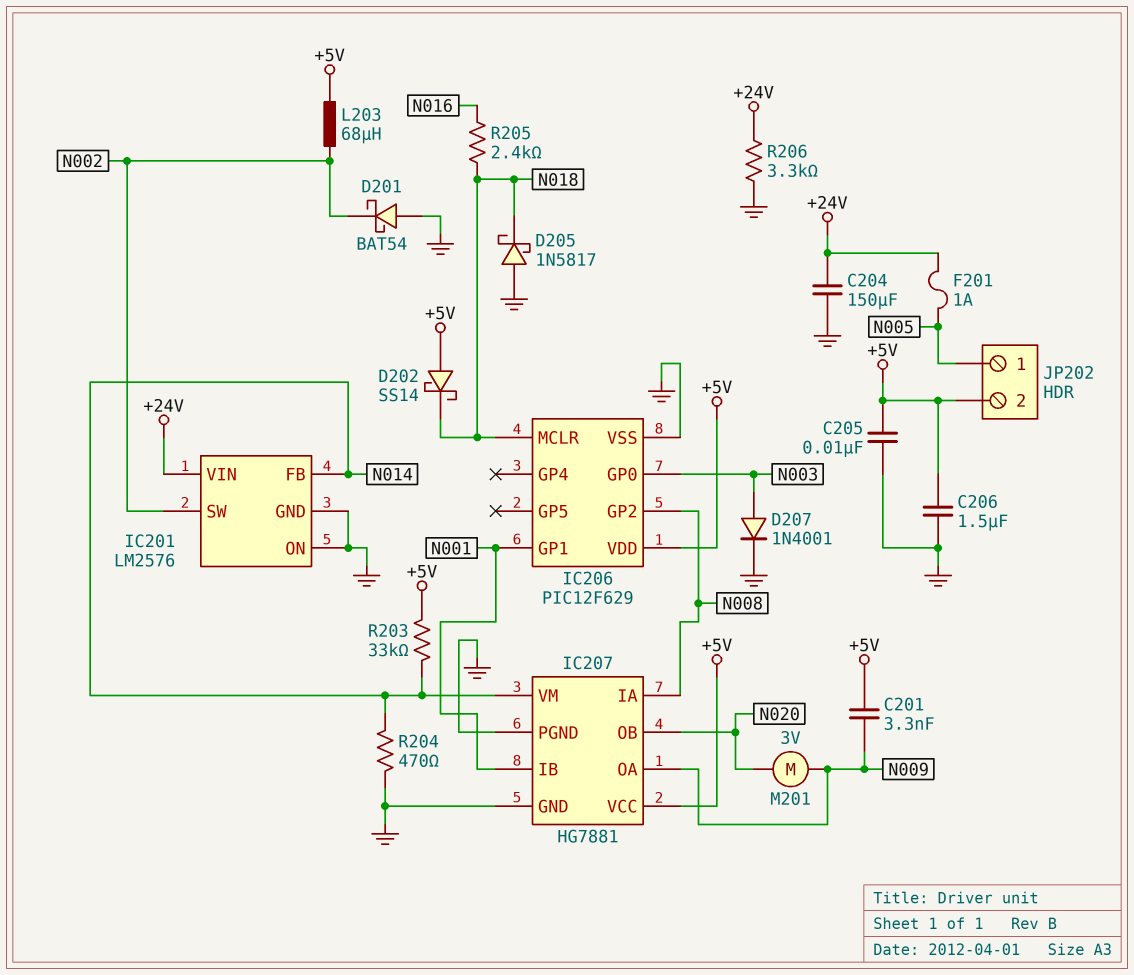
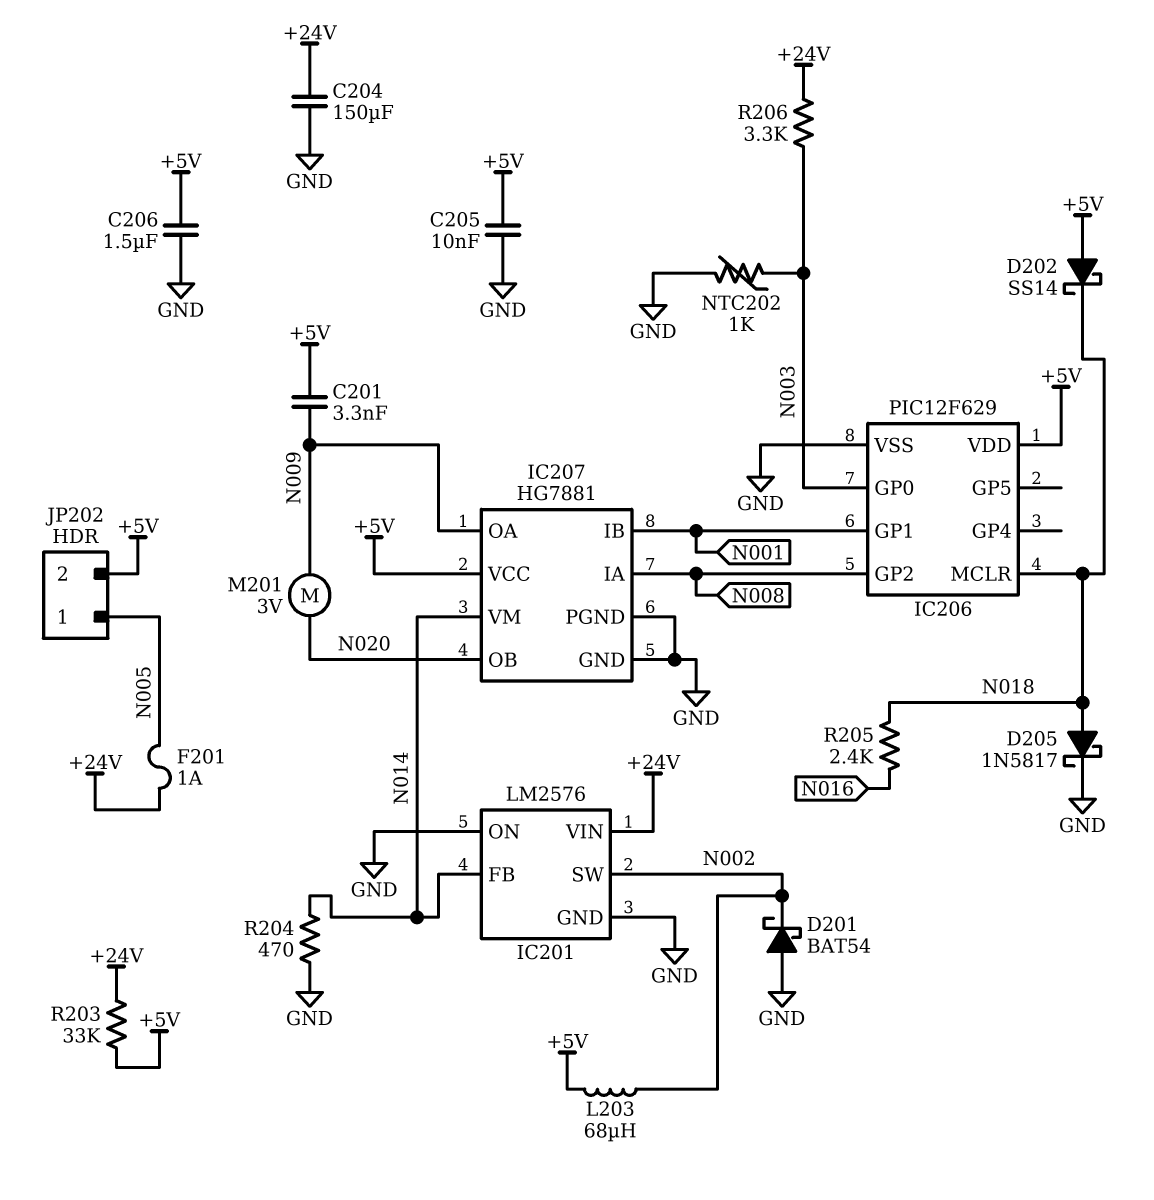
D205: schottky 1N5817 (A GND, K N018) -> schottky 1N5817 (A N018, K GND)
D207: diode 1N4001 (A N003, K GND) -> none
NTC202: none -> 1k (GND, N003)
R203: 33k (+5V, N014) -> 33k (+5V, +24V)
R206: 3.3k (+24V, GND) -> 3.3k (+24V, N003)

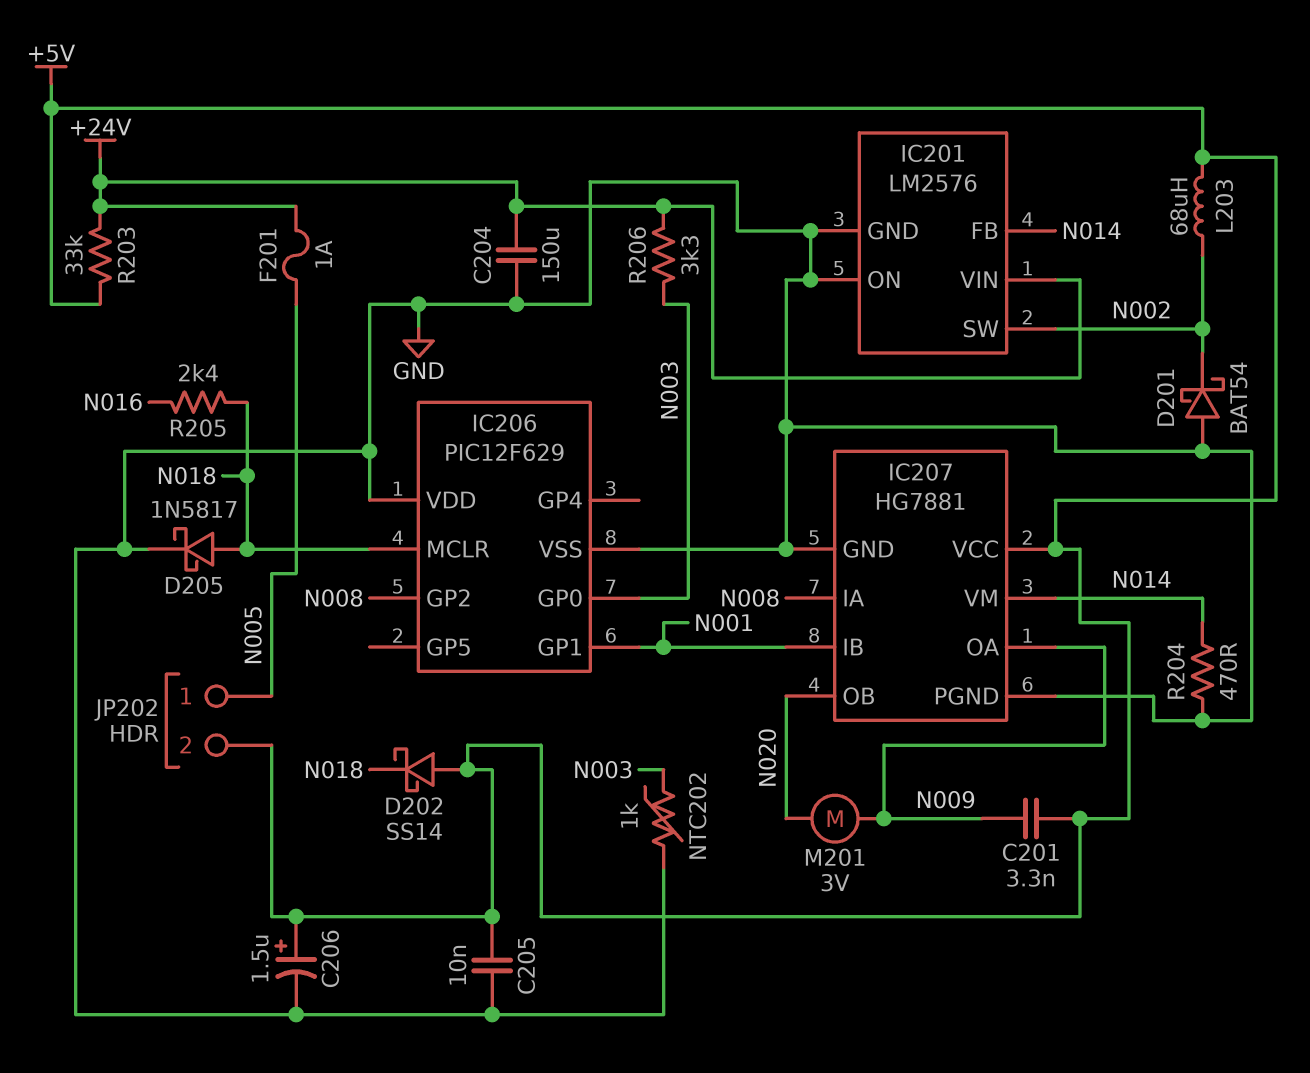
C206: 1.5uF (+5V, GND) -> 1.5uF (plus +5V, minus GND)
IC206 pin VDD: +5V -> GND

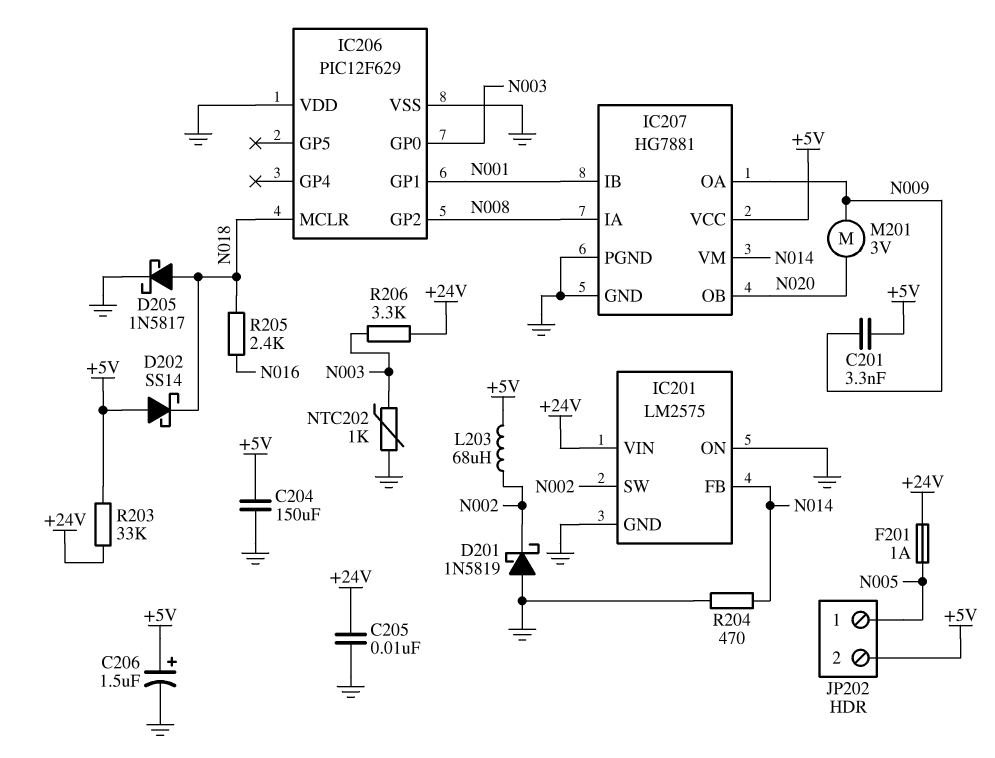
C204: 150uF (+24V, GND) -> 150uF (+5V, GND)
C205: 10nF (+5V, GND) -> 10nF (+24V, GND)
D201: schottky BAT54 (A GND, K N002) -> schottky 1N5819 (A GND, K N002)
IC201: LM2576 -> LM2575

